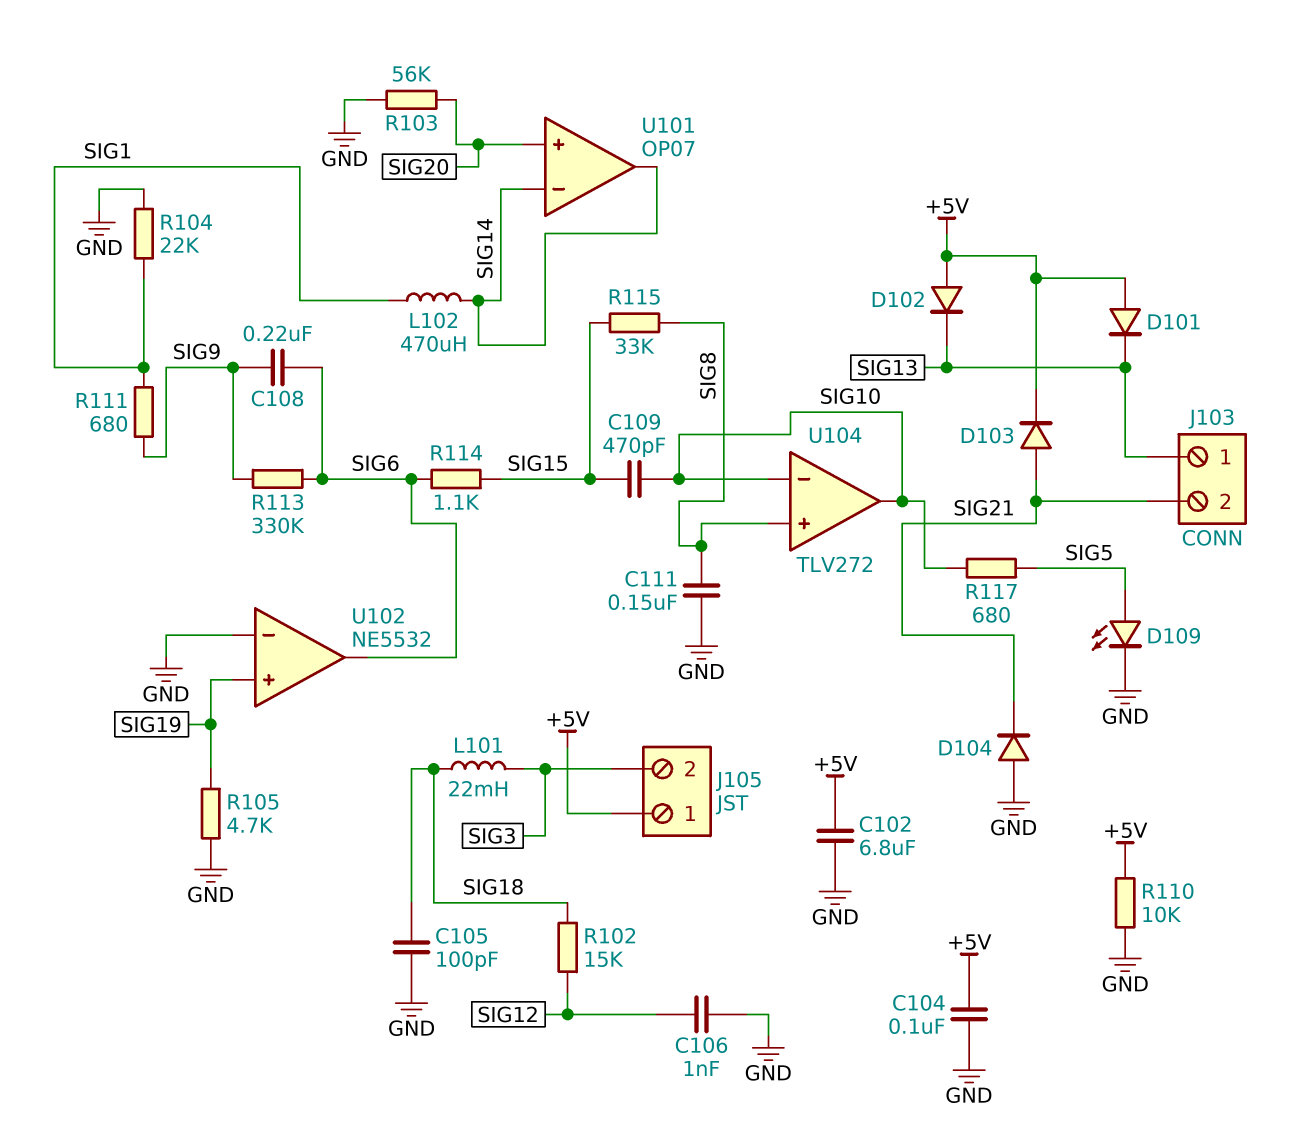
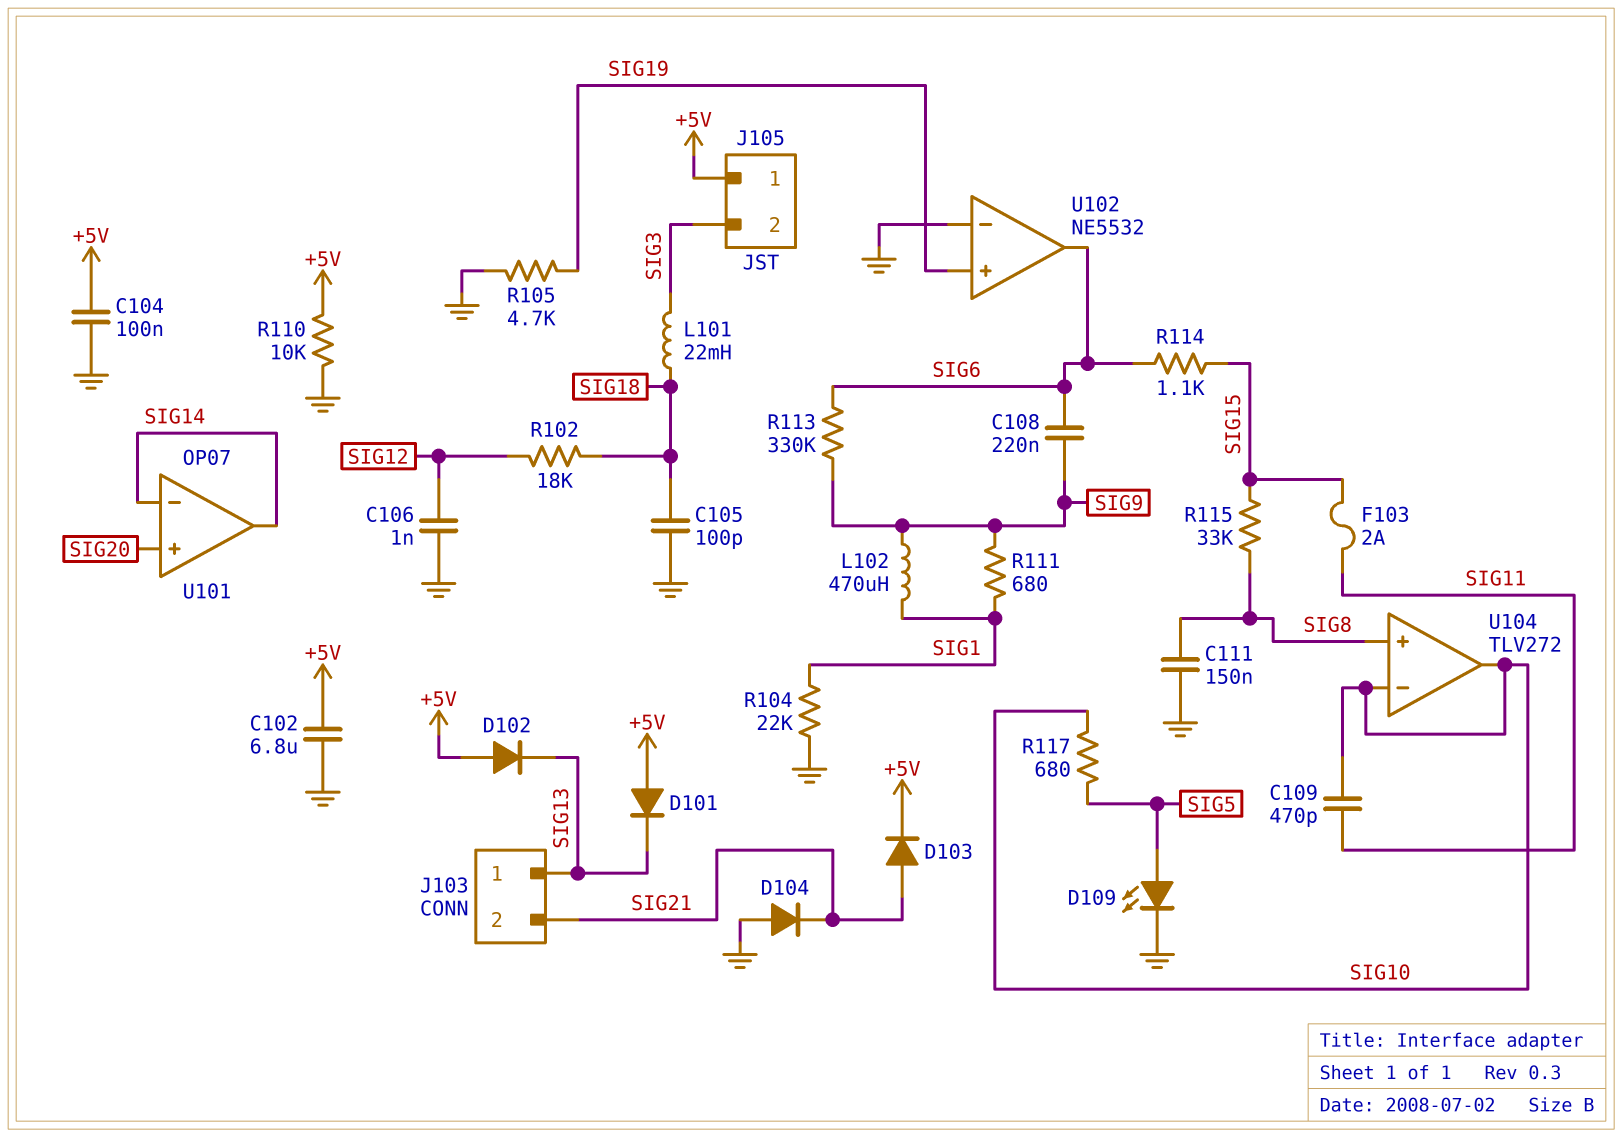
C109: 470pF (SIG10, SIG15) -> 470pF (SIG10, SIG11)
F103: none -> 2A (SIG11, SIG15)
L102: 470uH (SIG1, SIG14) -> 470uH (SIG1, SIG9)
R102: 15k (SIG12, SIG18) -> 18k (SIG12, SIG18)
R103: 56k (GND, SIG20) -> none

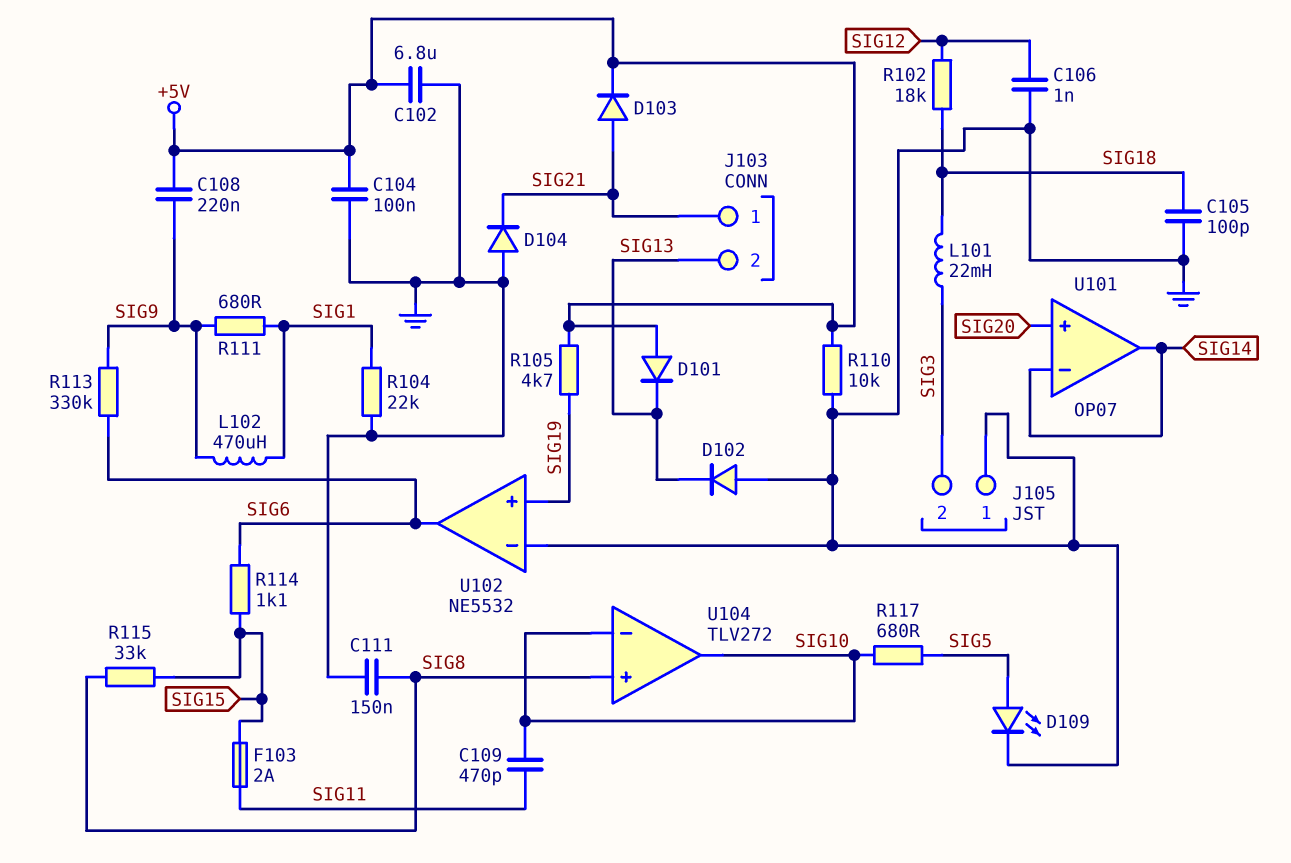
C108: 220nF (SIG6, SIG9) -> 220nF (+5V, SIG9)
D102: diode (A +5V, K SIG13) -> diode (A GND, K SIG13)
J103 pin 1: SIG13 -> SIG21
J103 pin 2: SIG21 -> SIG13
J105 pin 1: +5V -> GND
R105: 4.7k (GND, SIG19) -> 4.7k (+5V, SIG19)

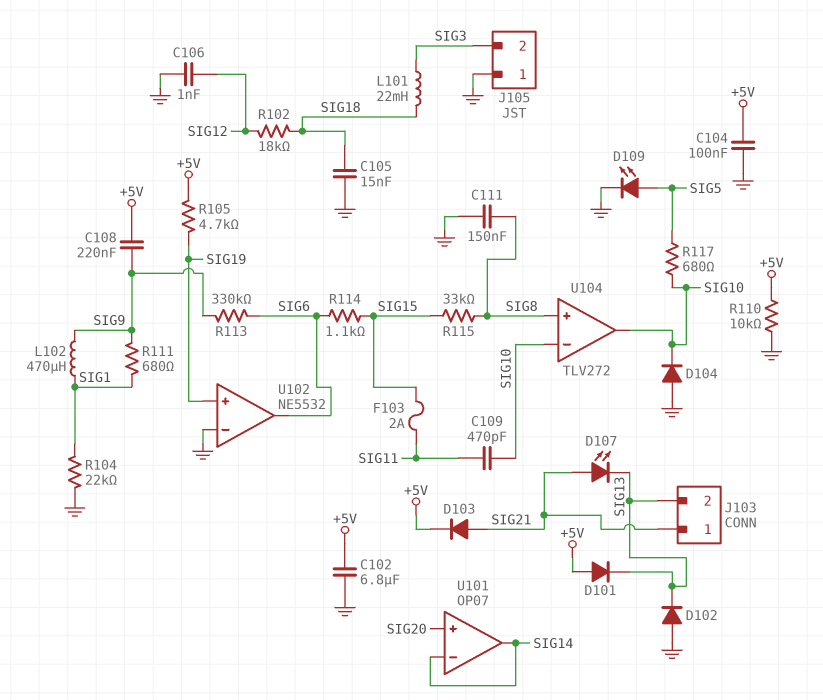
C105: 100pF (GND, SIG18) -> 15nF (GND, SIG18)
D104: diode (A GND, K SIG21) -> diode (A GND, K SIG10)
D107: none -> LED (A SIG21, K SIG13)

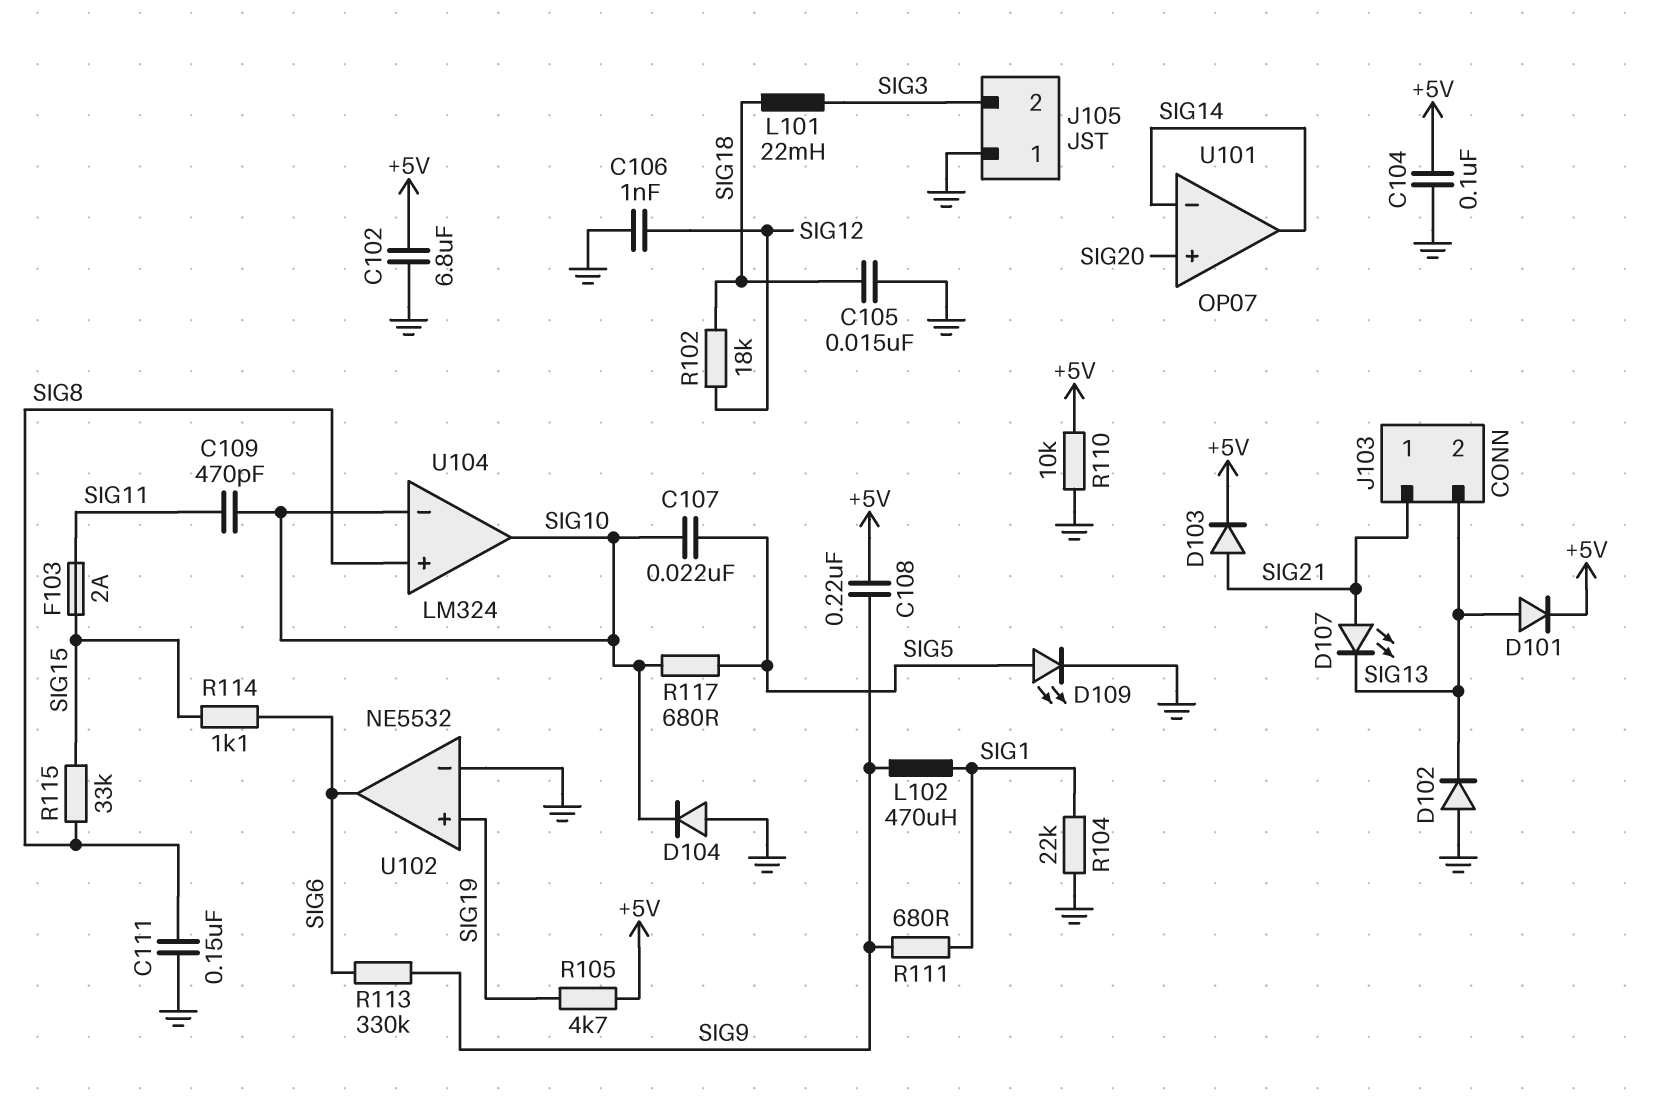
C107: none -> 22nF (SIG5, SIG10)
D101: diode (A +5V, K SIG13) -> diode (A SIG13, K +5V)
U104: TLV272 -> LM324

